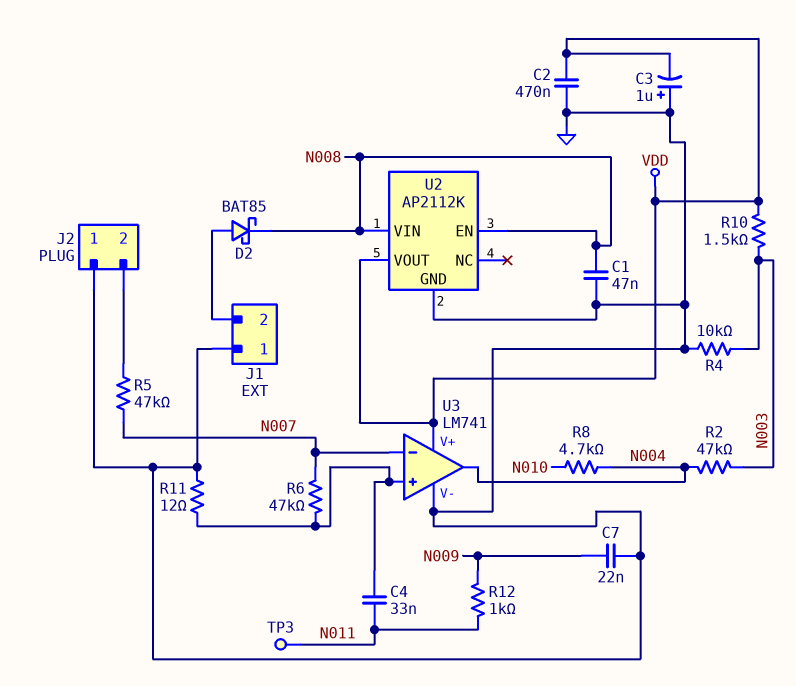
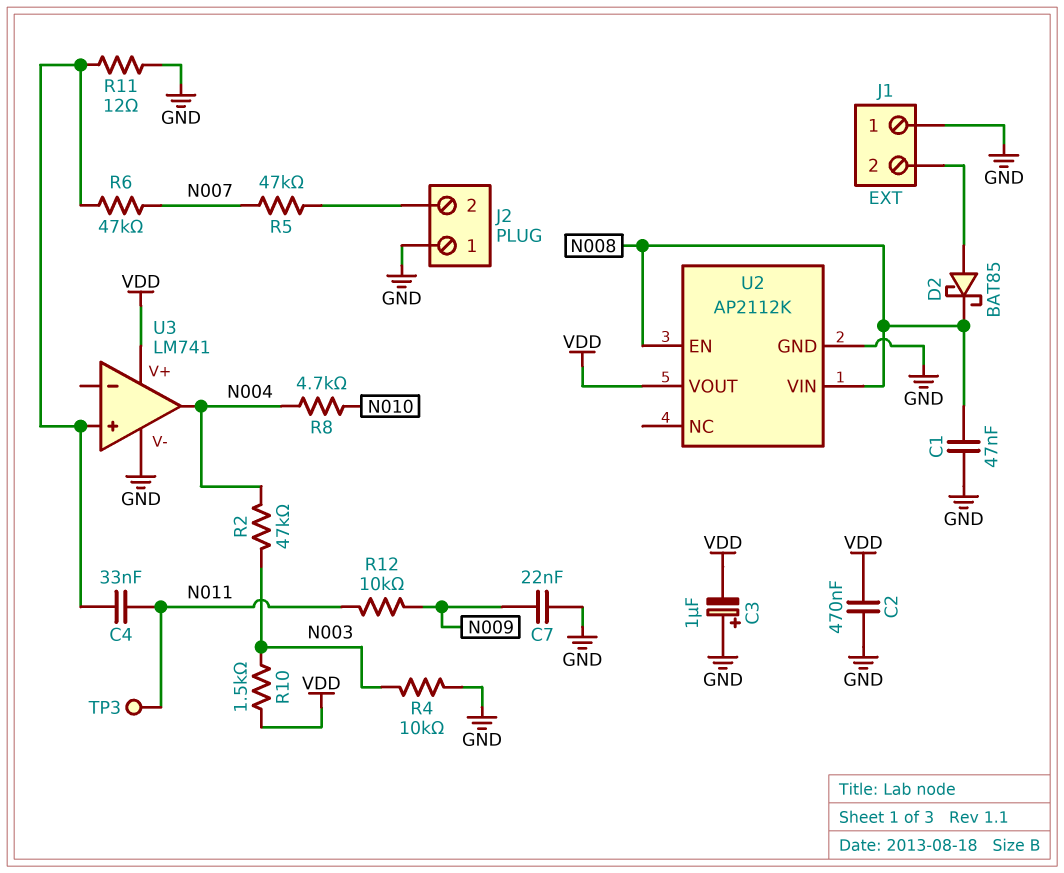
R12: 1k (N009, N011) -> 10k (N009, N011)
U3 pin in-: N007 -> none

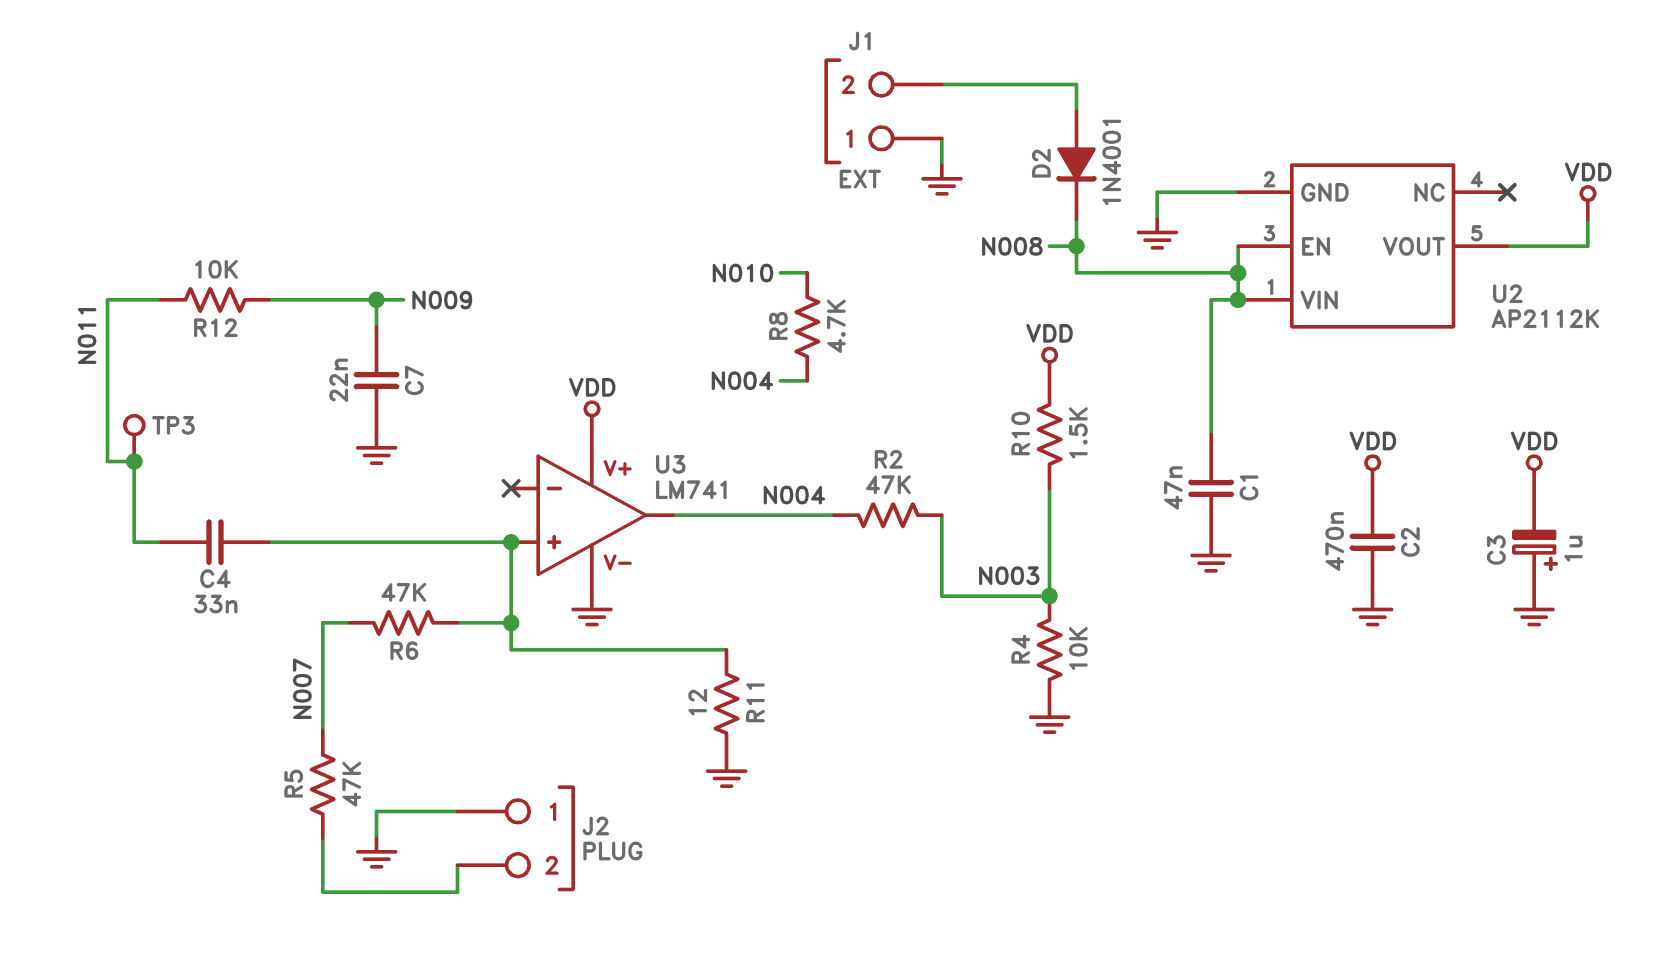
D2: schottky BAT85 (A J1/2, K N008) -> diode 1N4001 (A J1/2, K N008)

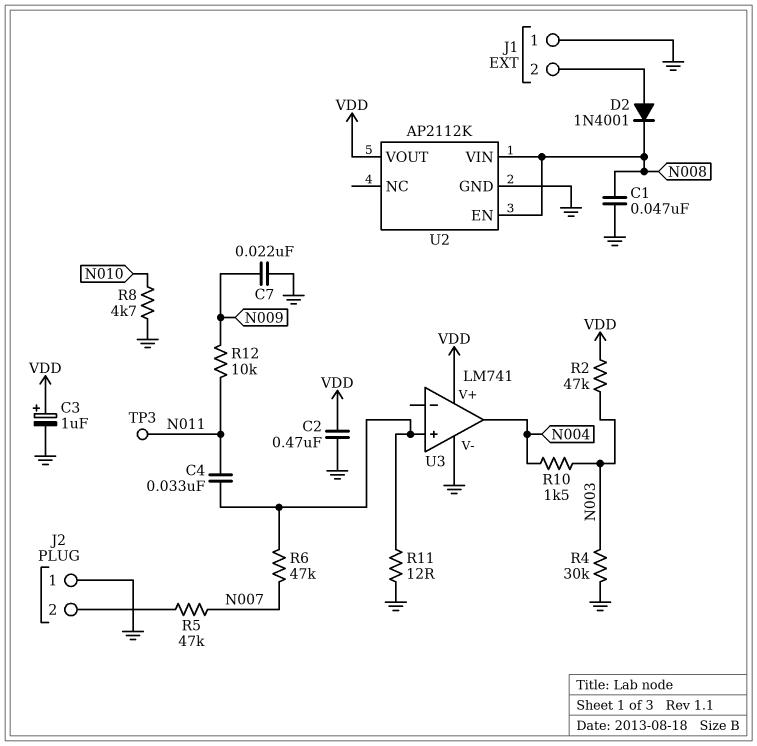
C3: 1uF (plus GND, minus VDD) -> 1uF (plus VDD, minus GND)
R2: 47k (N003, N004) -> 47k (N003, VDD)
R4: 10k (GND, N003) -> 30k (GND, N003)
R8: 4.7k (N004, N010) -> 4.7k (GND, N010)
R10: 1.5k (N003, VDD) -> 1.5k (N003, N004)

